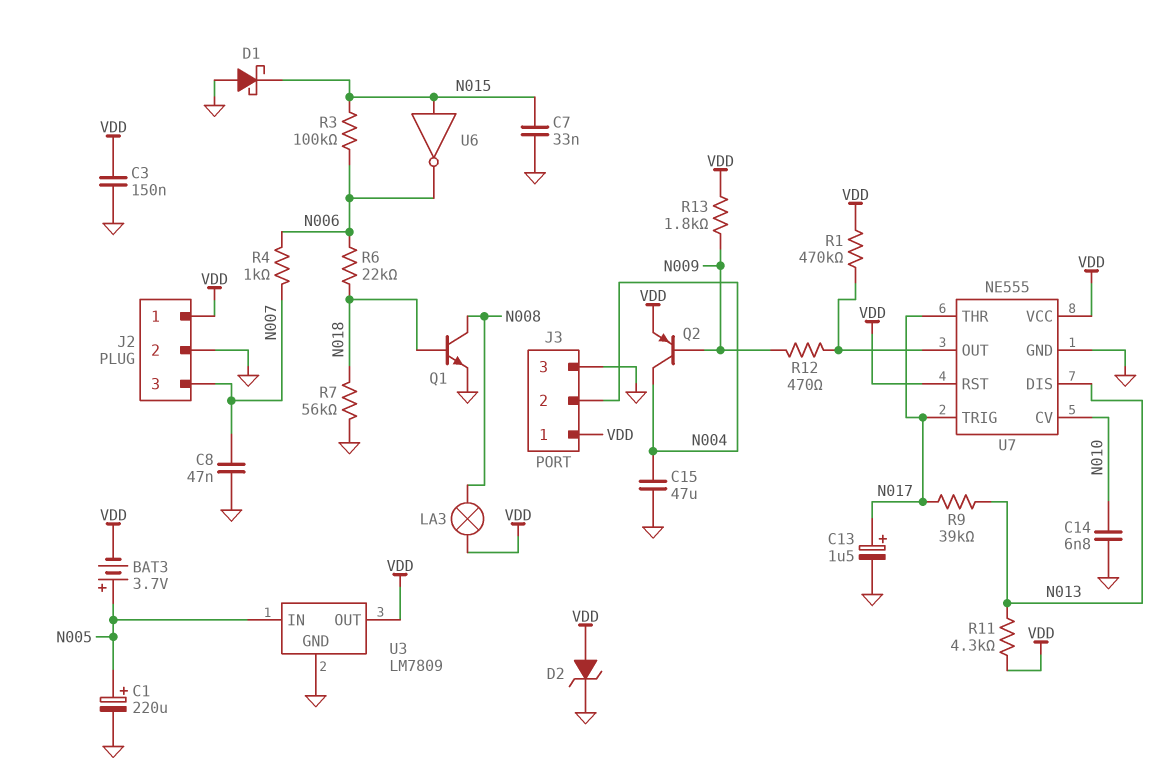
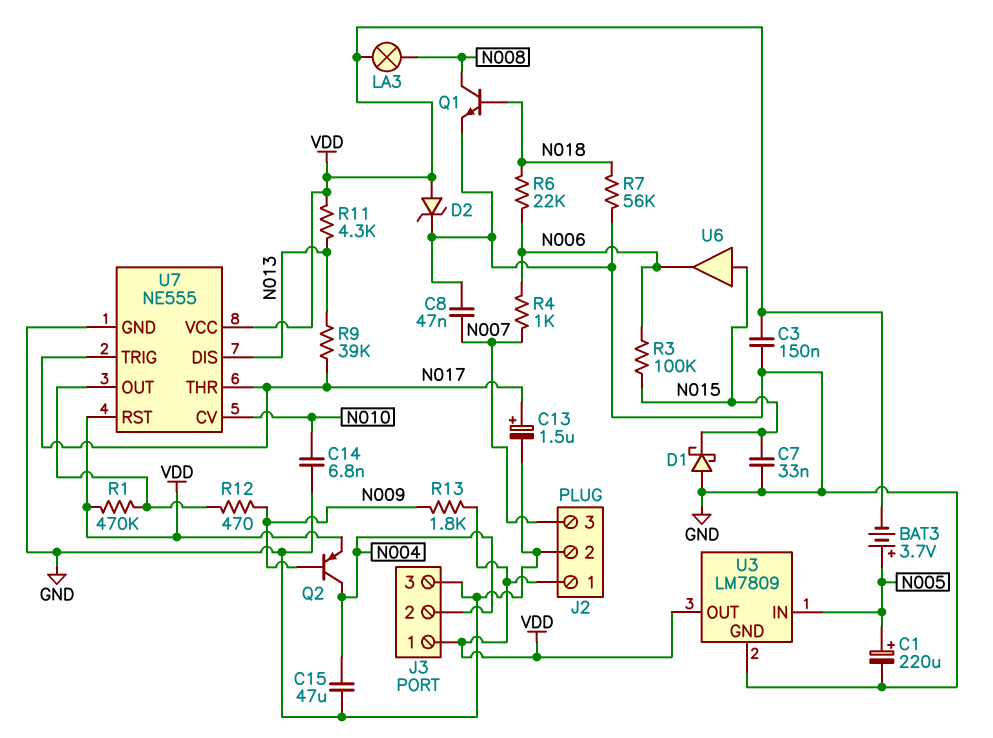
U6: NOT (in N015, out N006) -> buffer (in N015, out N006)

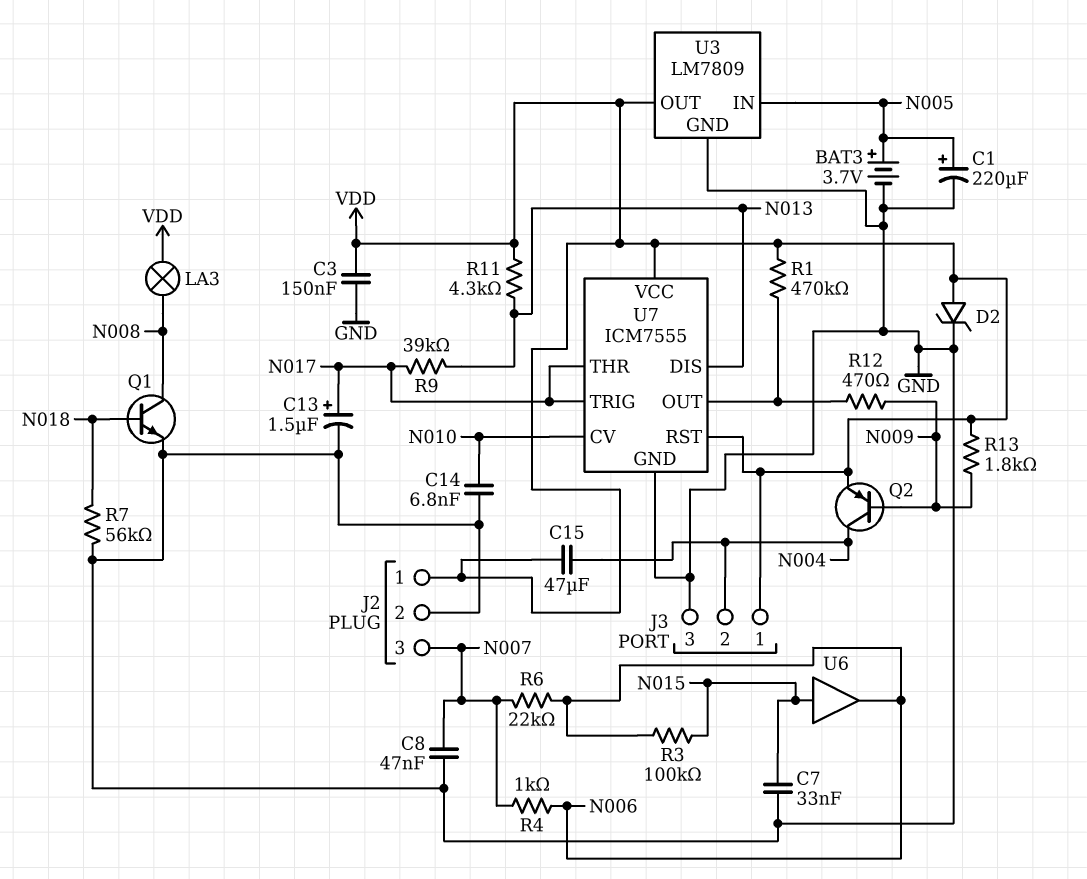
BAT3: 3.7V (plus N005, minus VDD) -> 3.7V (plus N005, minus GND)
C15: 47uF (GND, N004) -> 47uF (N004, VDD)
D1: schottky (A GND, K N015) -> none
R6: 22k (N006, N018) -> 22k (N006, N007)
U7: NE555 -> ICM7555

